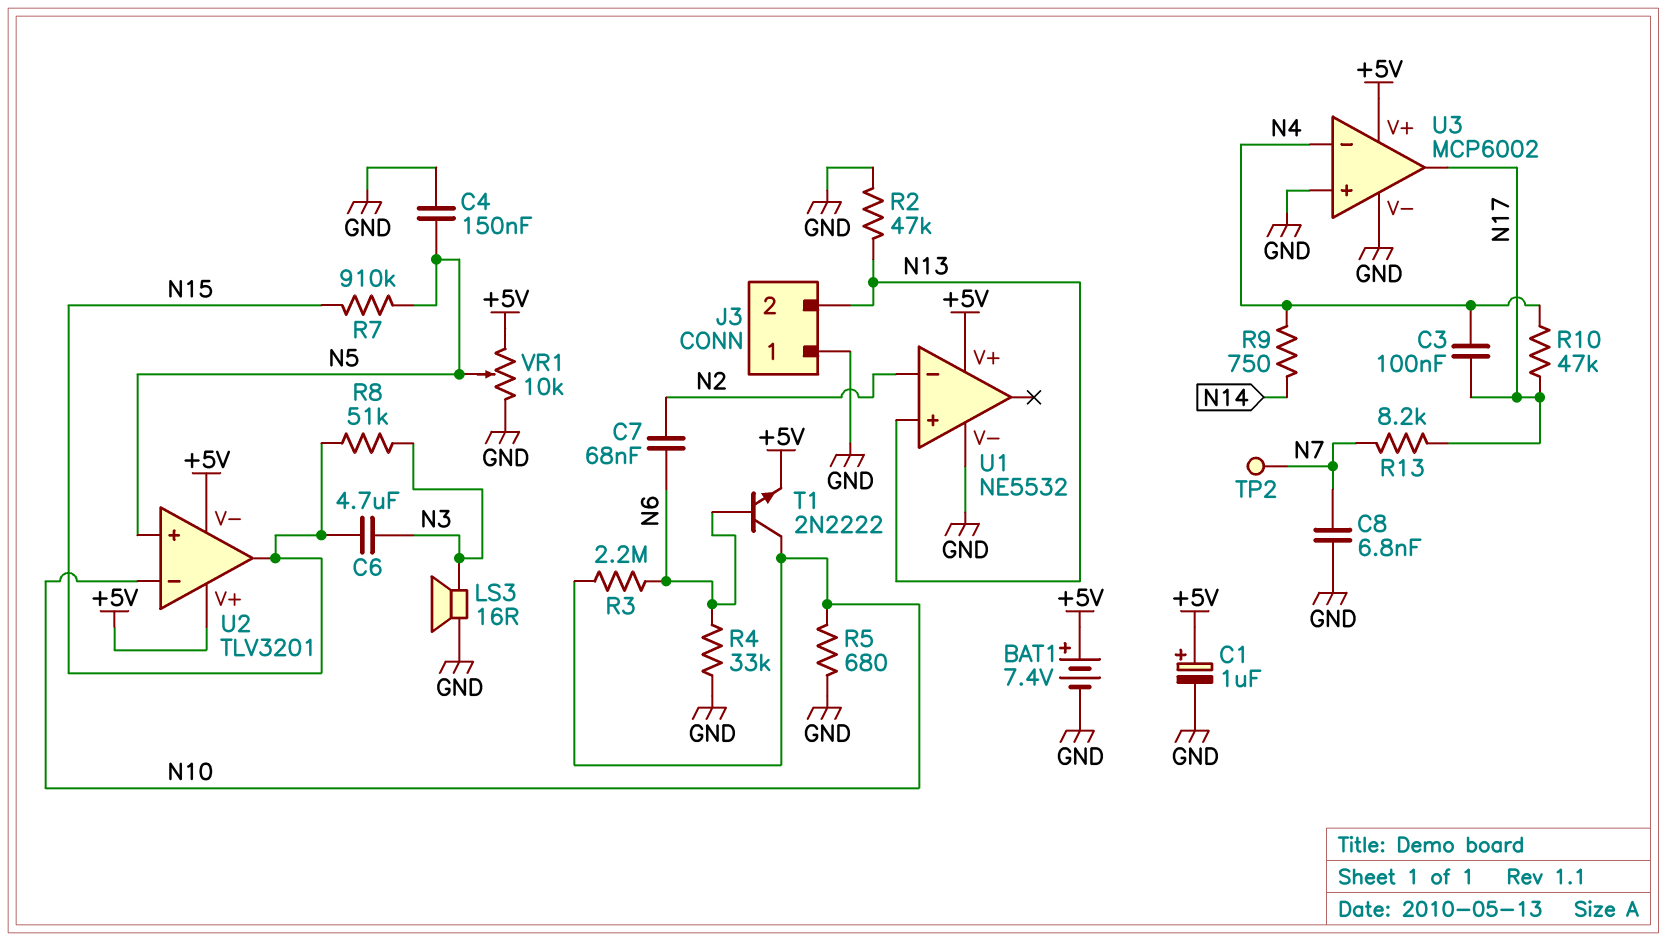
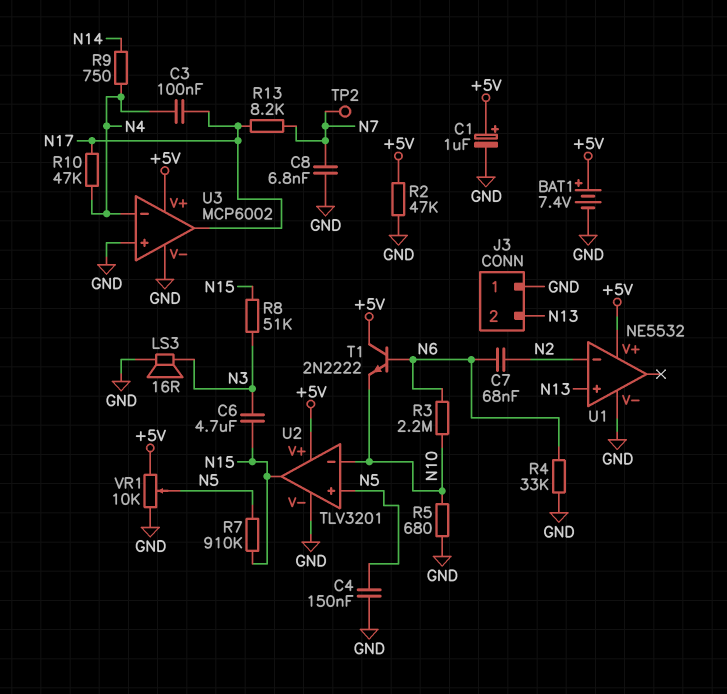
R2: 47k (GND, N13) -> 47k (+5V, GND)
T1: NPN 2N2222 (B N6, C N10, E +5V) -> NPN 2N2222 (B N6, C +5V, E N10)
U2 pin V-: +5V -> GND

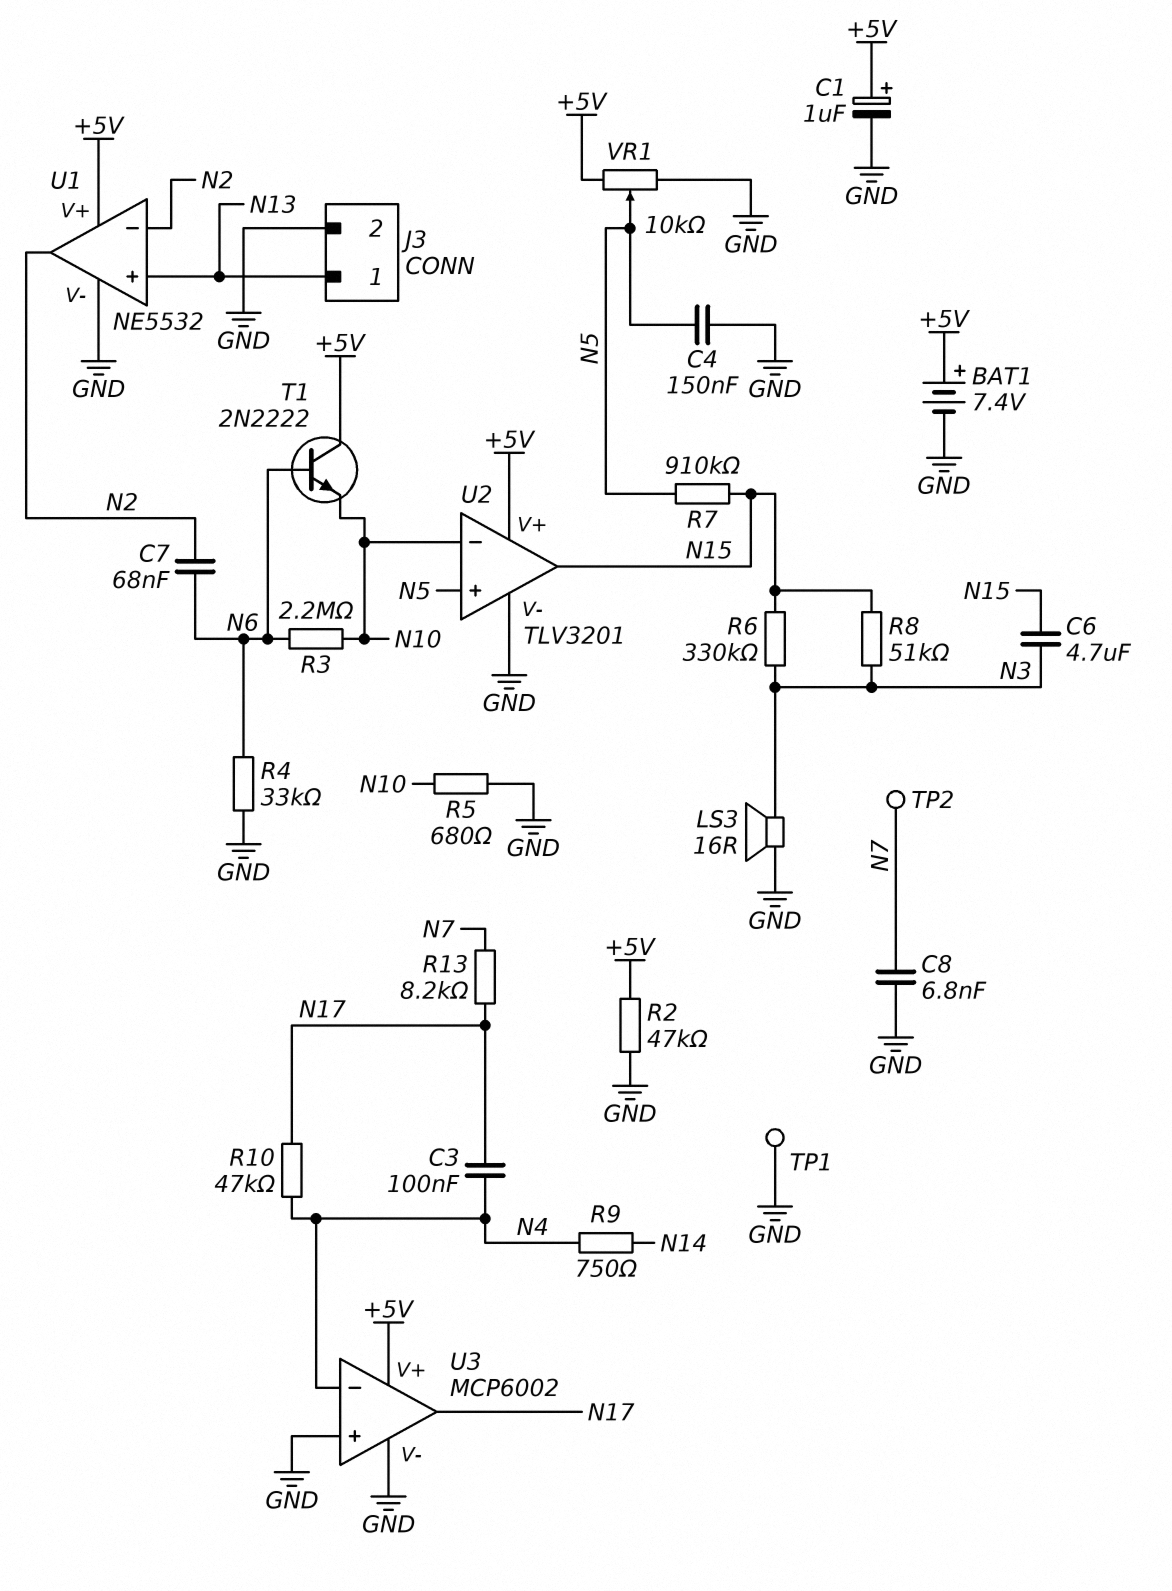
J3 pin 1: GND -> N13
J3 pin 2: N13 -> GND
R6: none -> 330k (N3, N15)
TP1: none -> test point (GND)
U1 pin out: none -> N2

